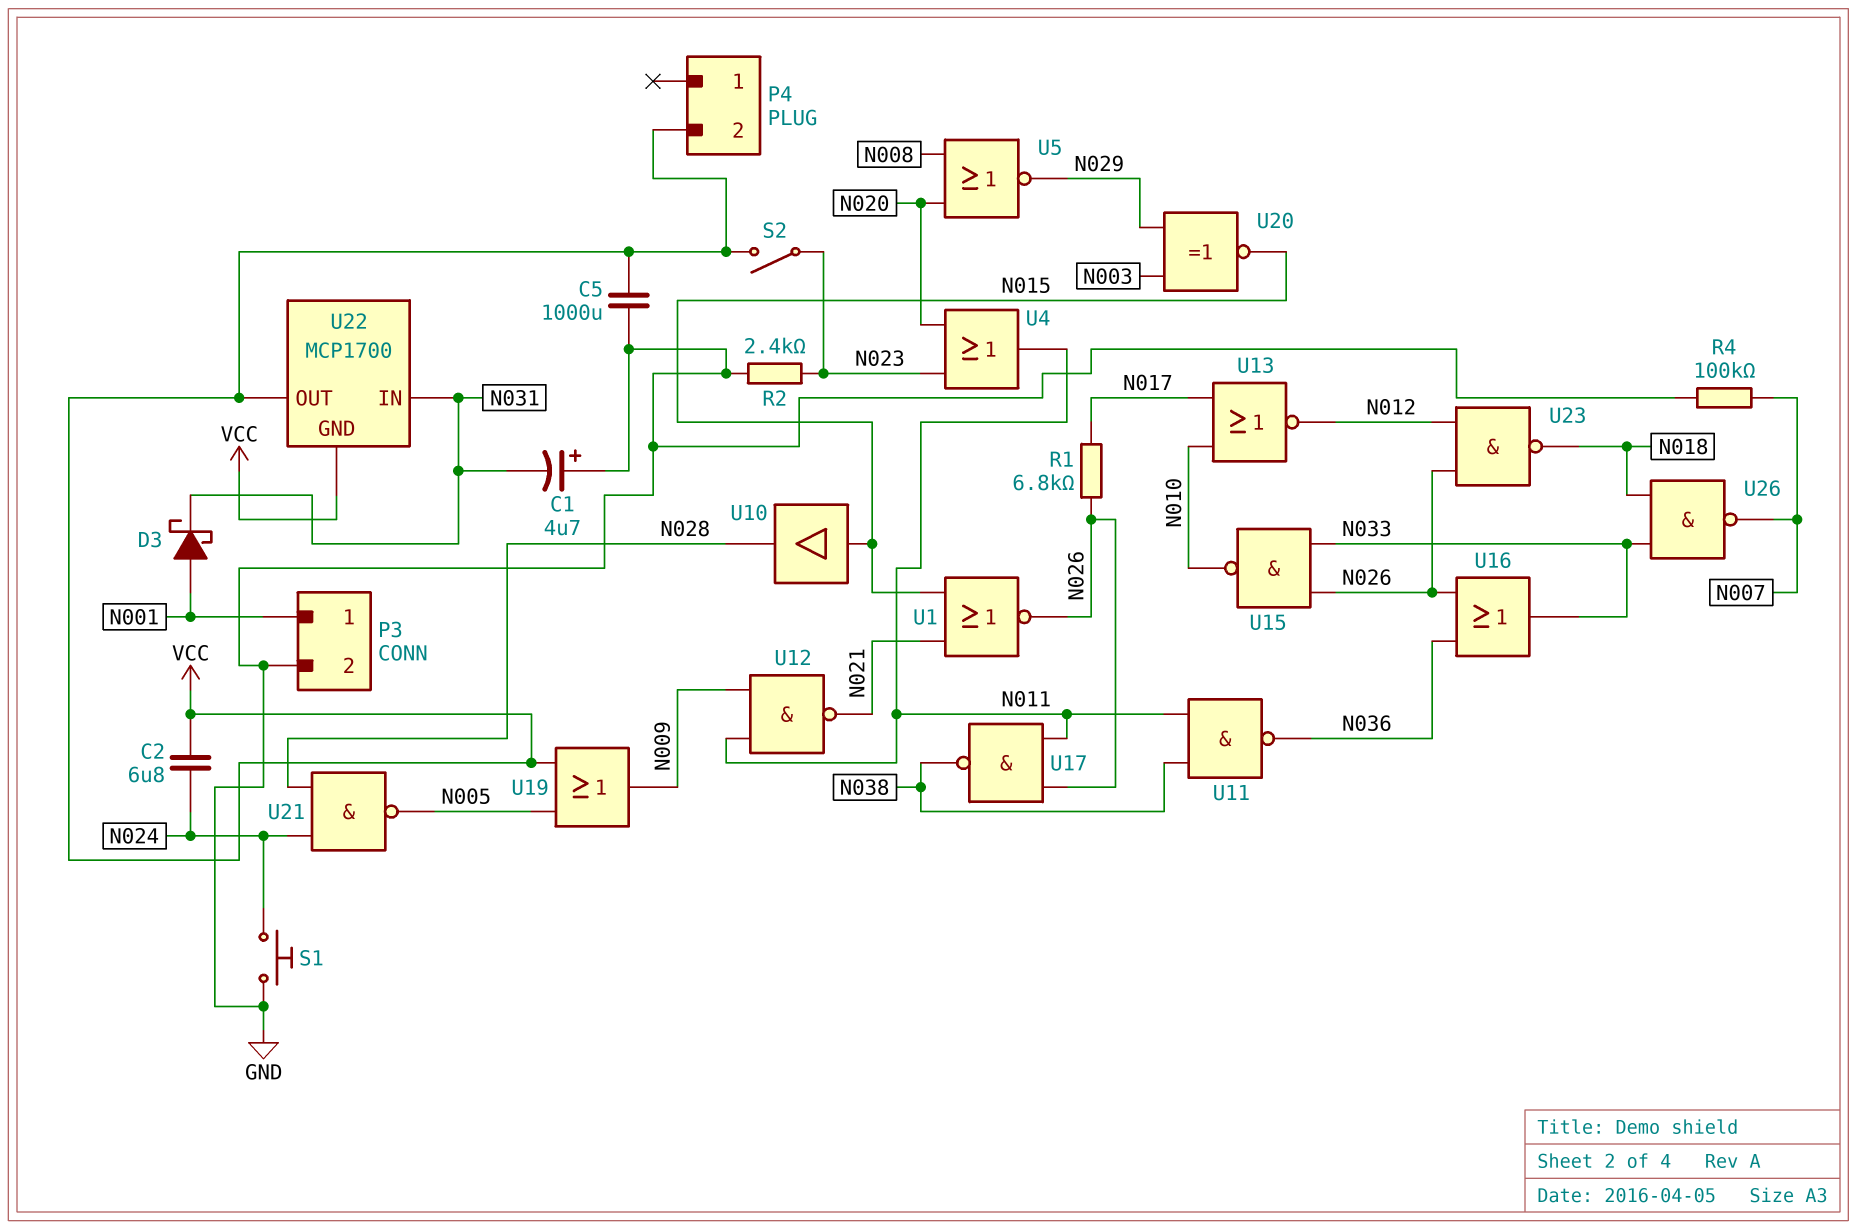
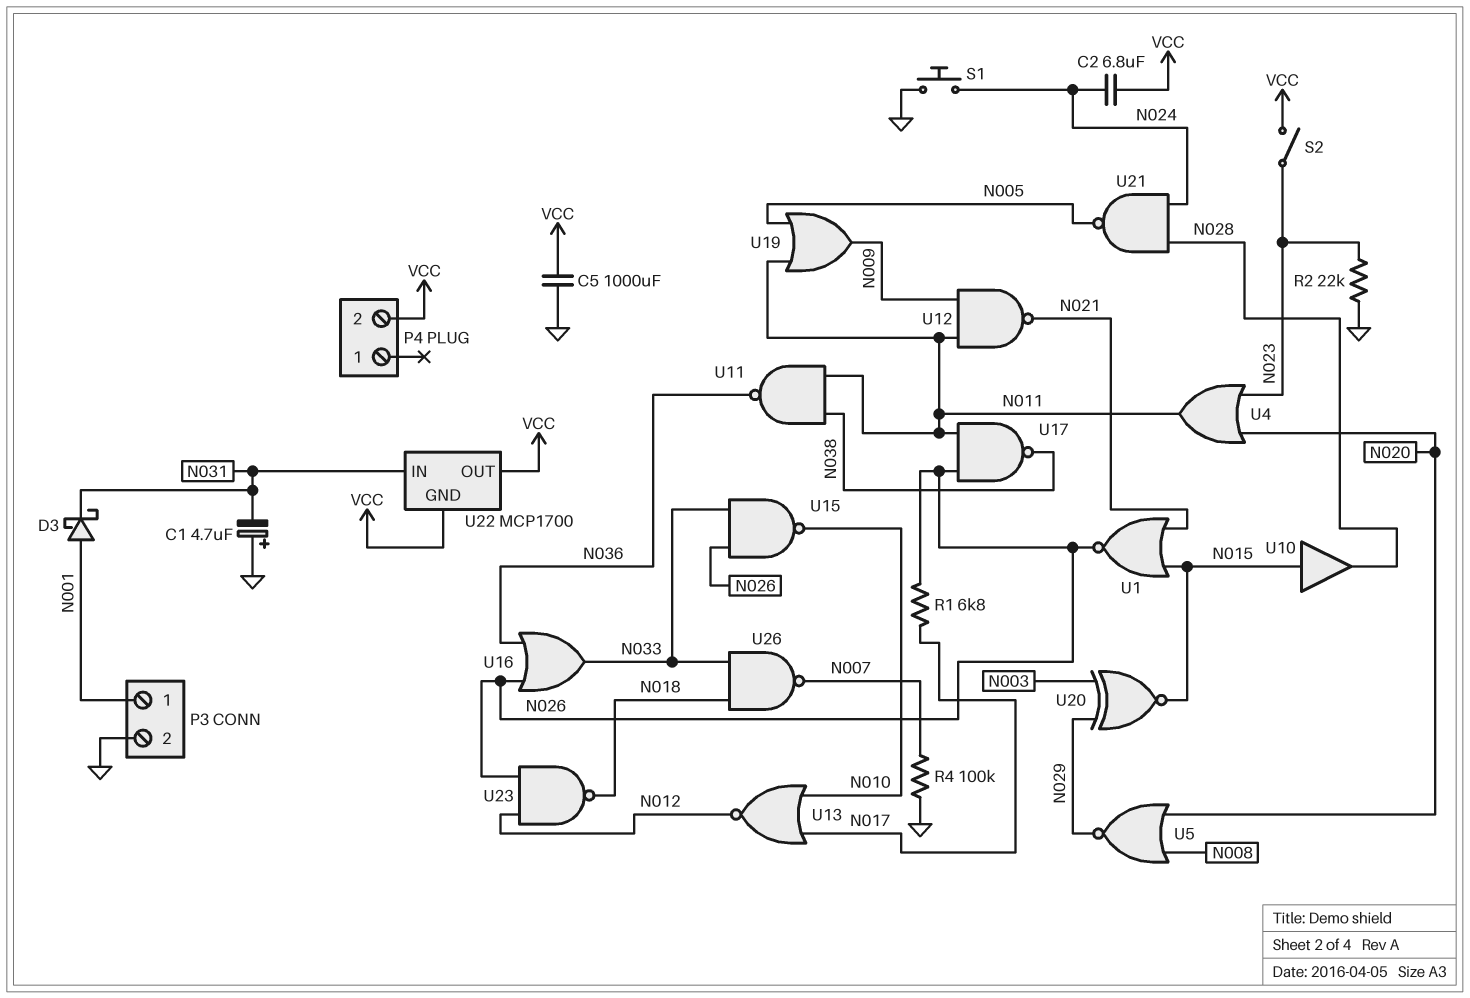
R2: 2.4k (GND, N023) -> 22k (GND, N023)
U19: OR (in N005, in VCC, out N009) -> OR (in N005, in N011, out N009)

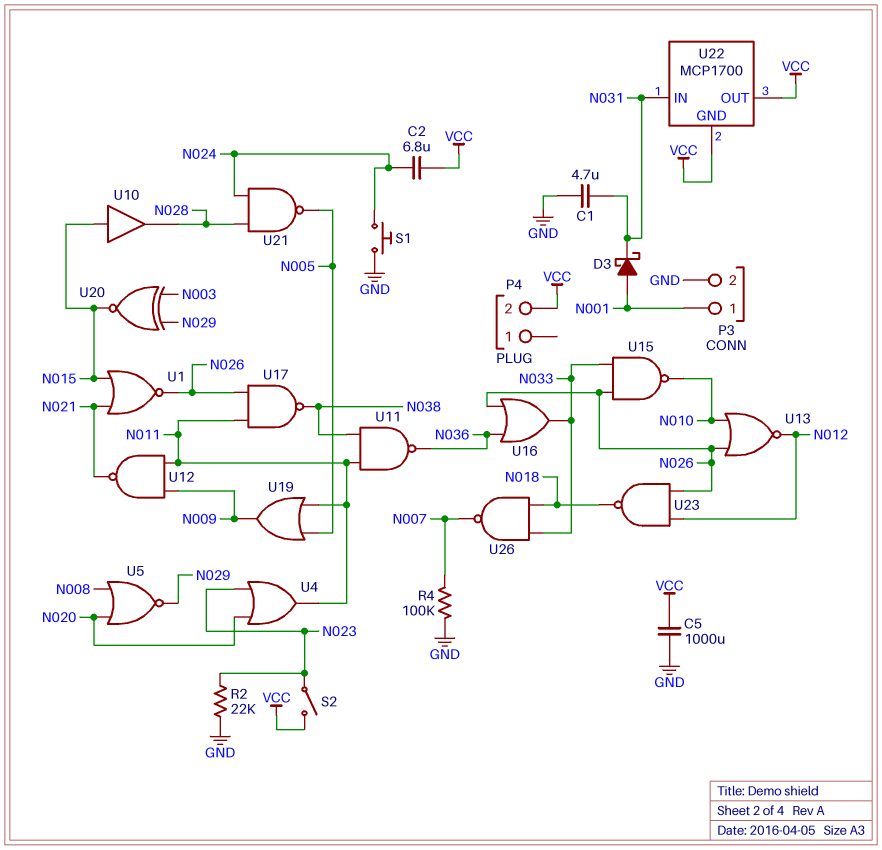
C1: 4.7uF (plus GND, minus N031) -> 4.7uF (GND, N031)
R1: 6.8k (N017, N026) -> none
U13: NOR (in N010, in N017, out N012) -> NOR (in N010, in N026, out N012)

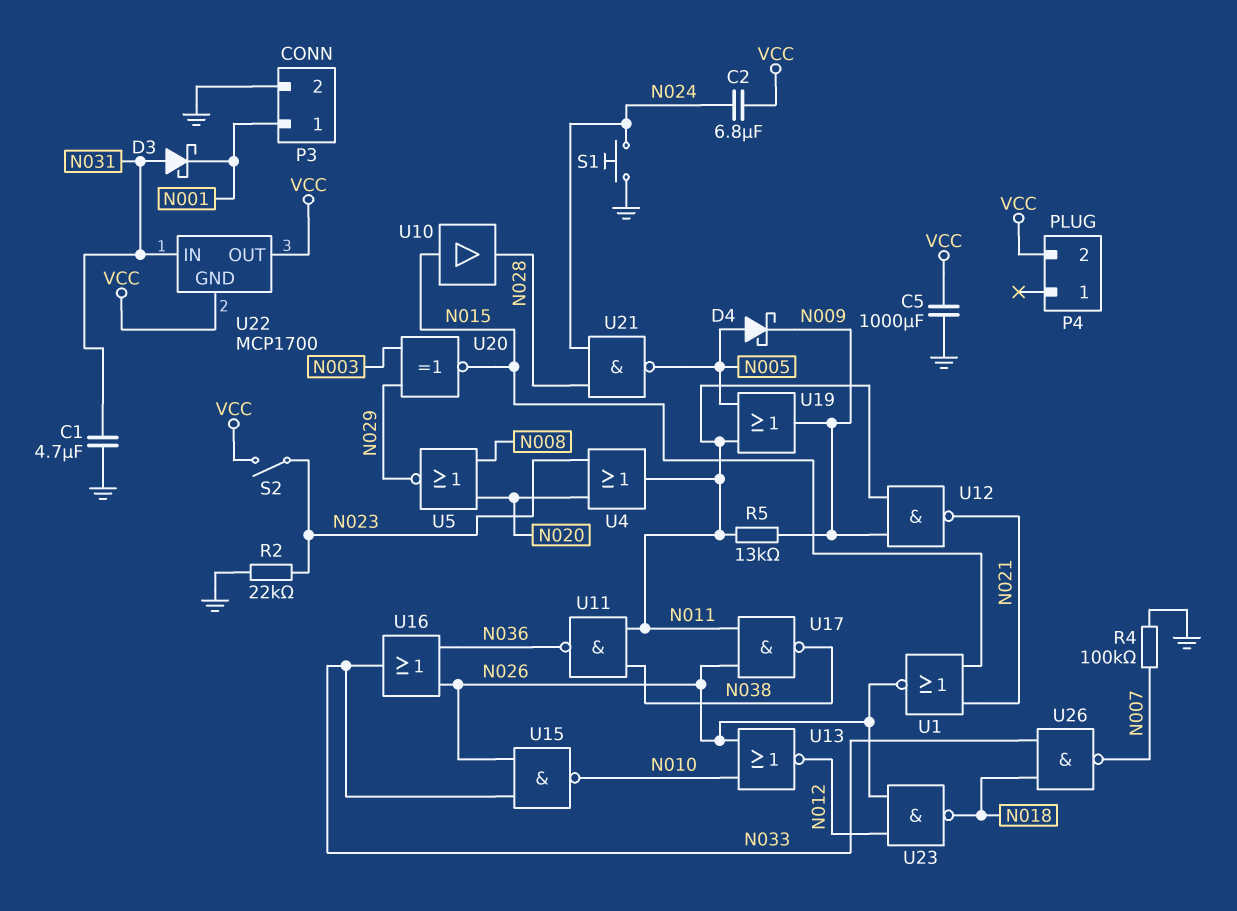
D3: schottky (A N001, K N031) -> schottky (A N031, K N001)
D4: none -> schottky (A N005, K N009)
R5: none -> 13k (N009, N011)

